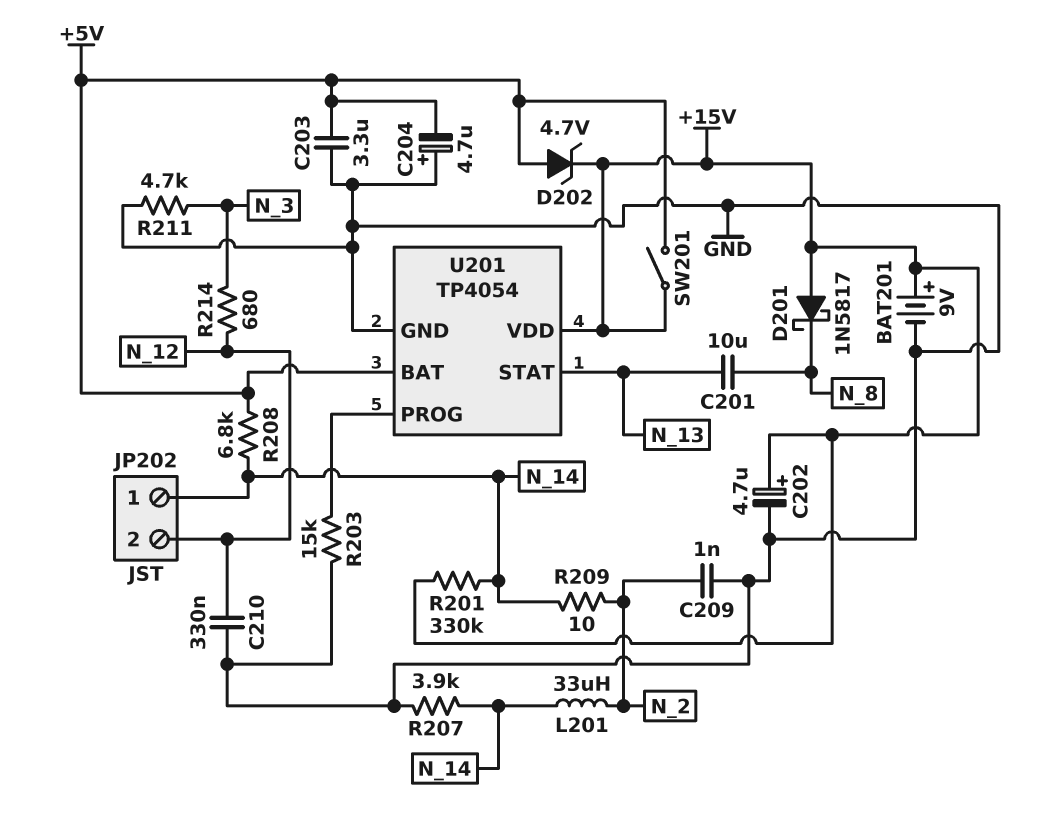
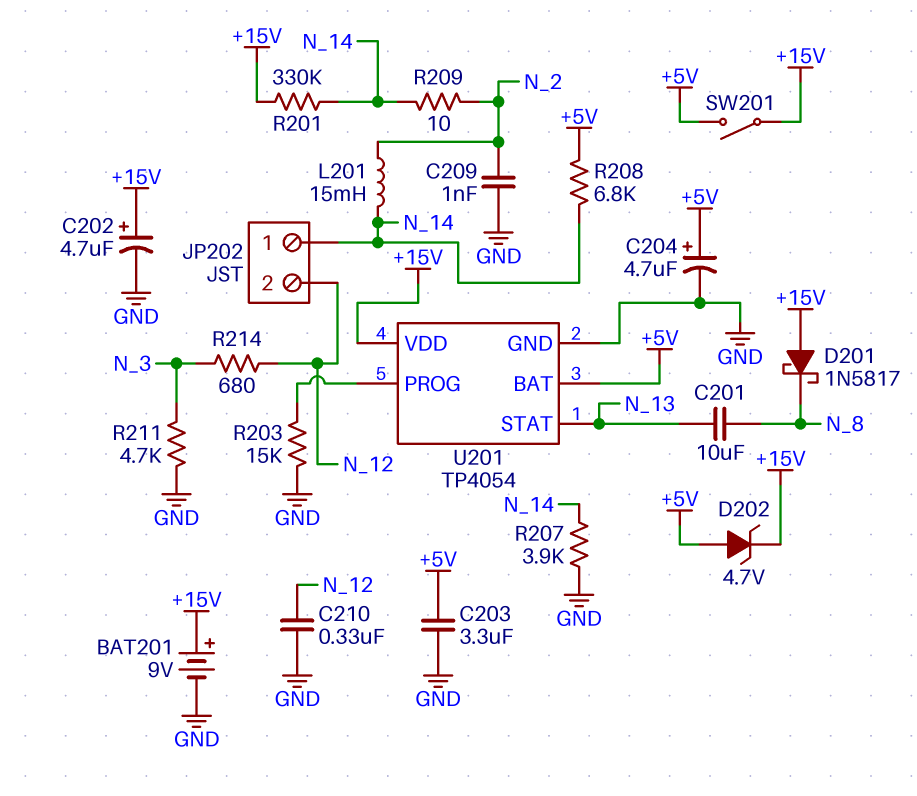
C204: 4.7uF (plus GND, minus +5V) -> 4.7uF (plus +5V, minus GND)
L201: 33uH (N_2, N_14) -> 15mH (N_2, N_14)

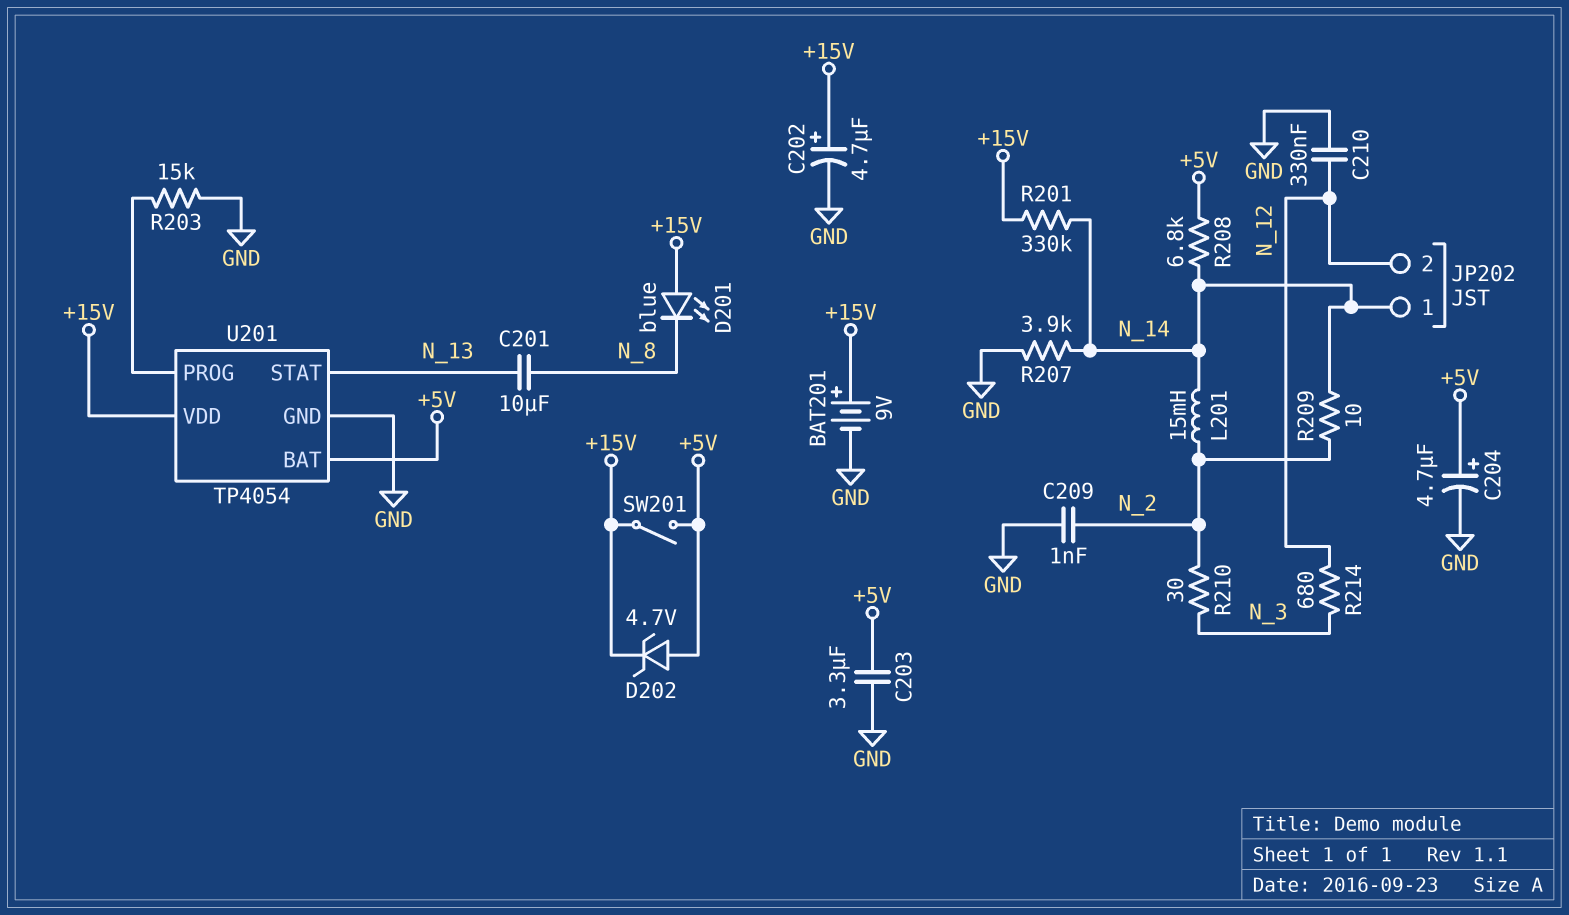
D201: schottky 1N5817 (A +15V, K N_8) -> LED blue (A +15V, K N_8)
R210: none -> 30 (N_2, N_3)
R211: 4.7k (GND, N_3) -> none

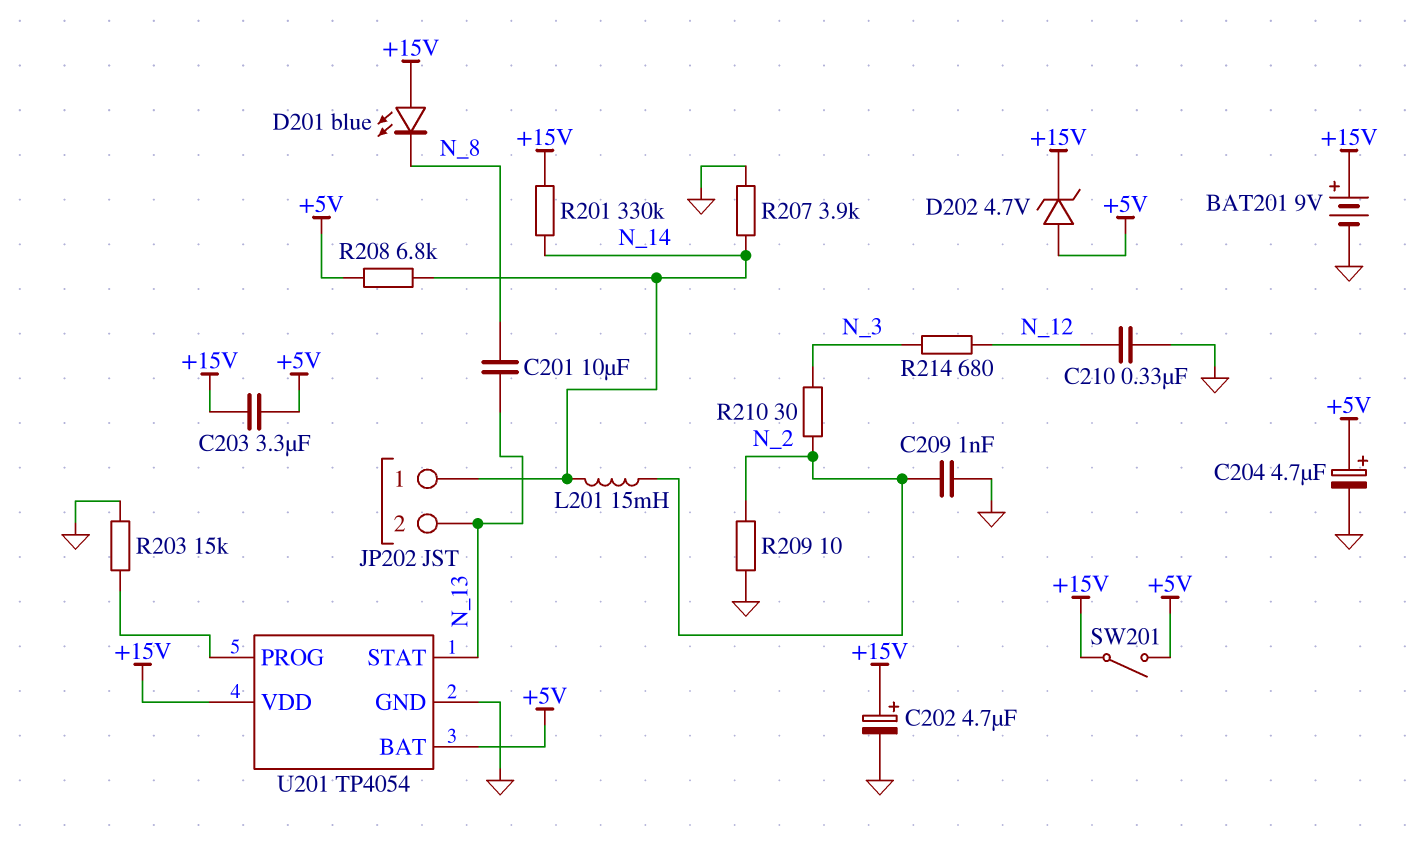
C203: 3.3uF (+5V, GND) -> 3.3uF (+5V, +15V)
JP202 pin 2: N_12 -> N_13
R209: 10 (N_2, N_14) -> 10 (GND, N_2)

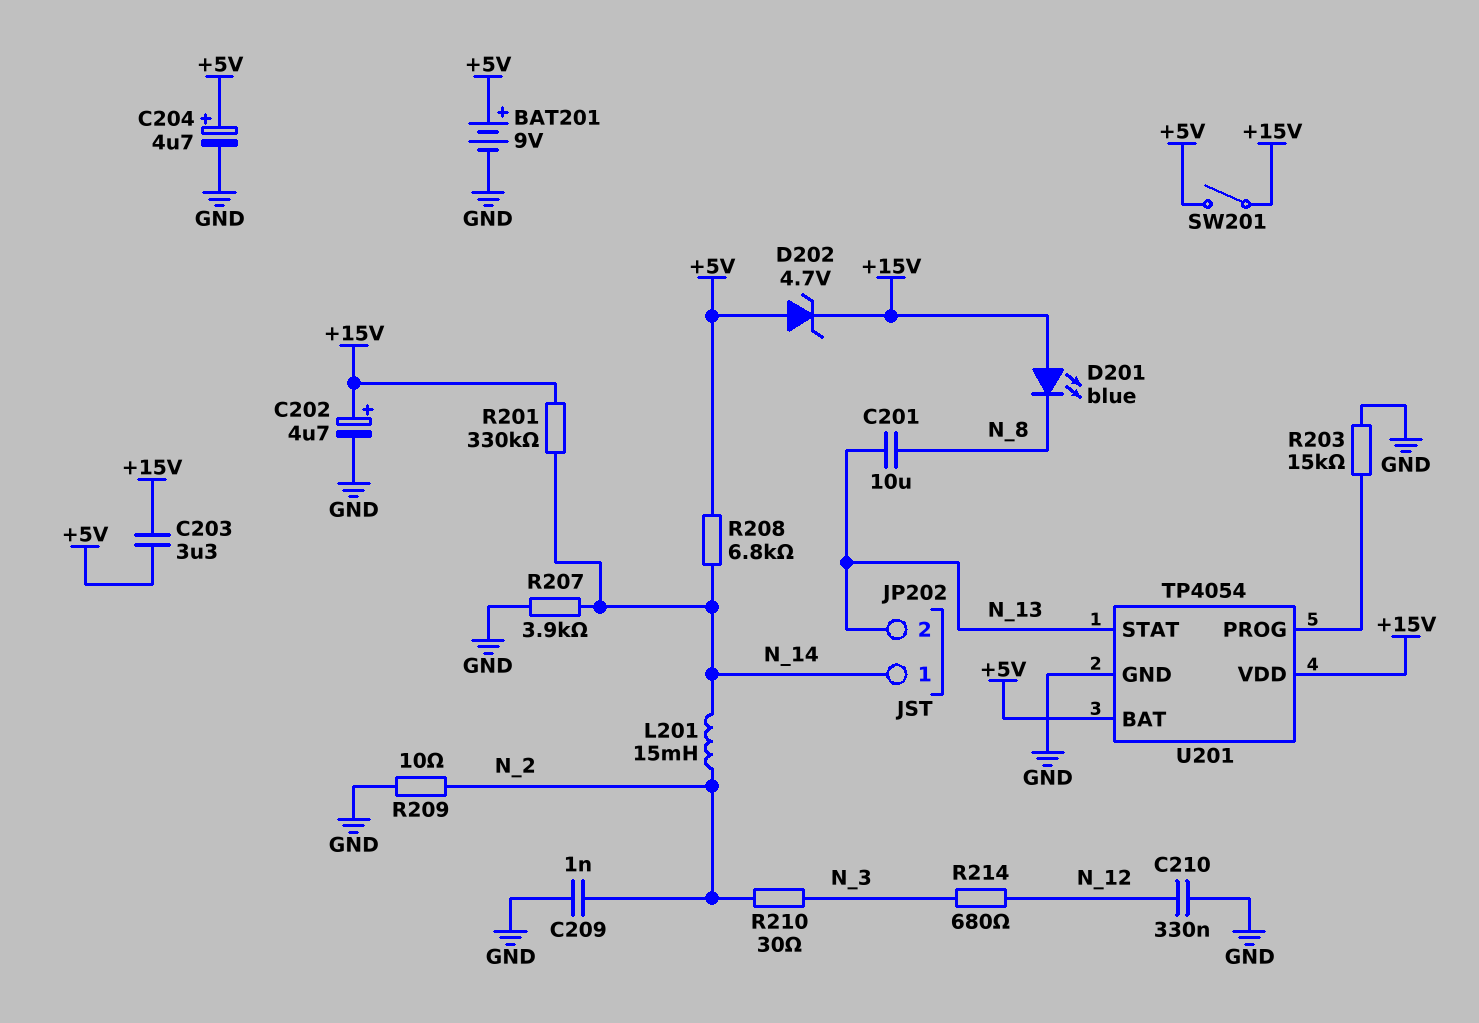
BAT201: 9V (plus +15V, minus GND) -> 9V (plus +5V, minus GND)

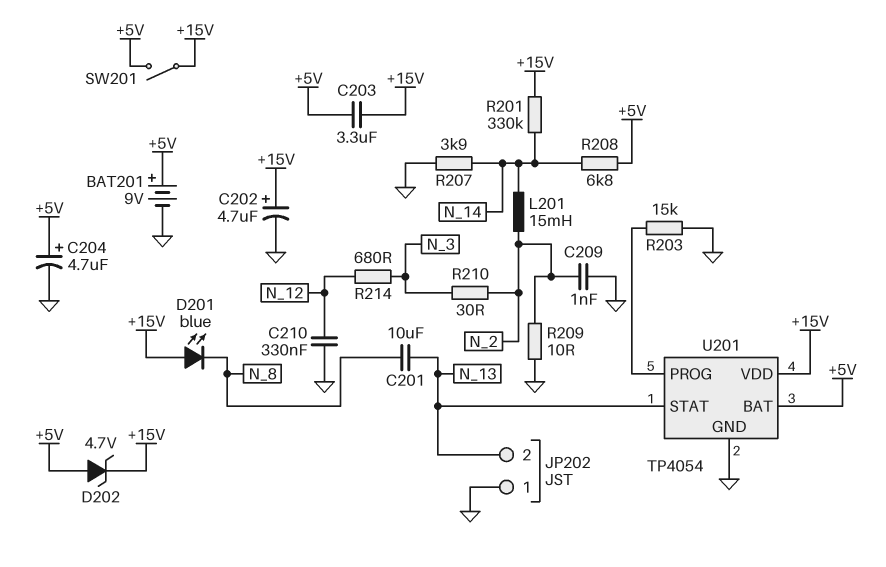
JP202 pin 1: N_14 -> GND

